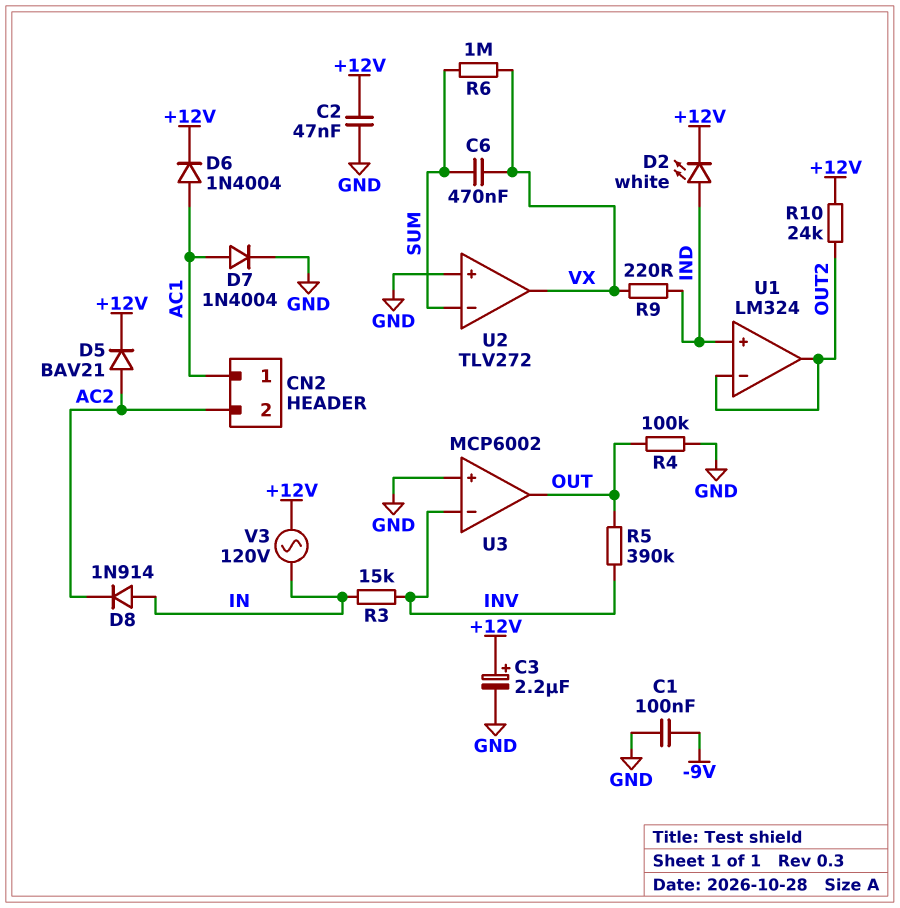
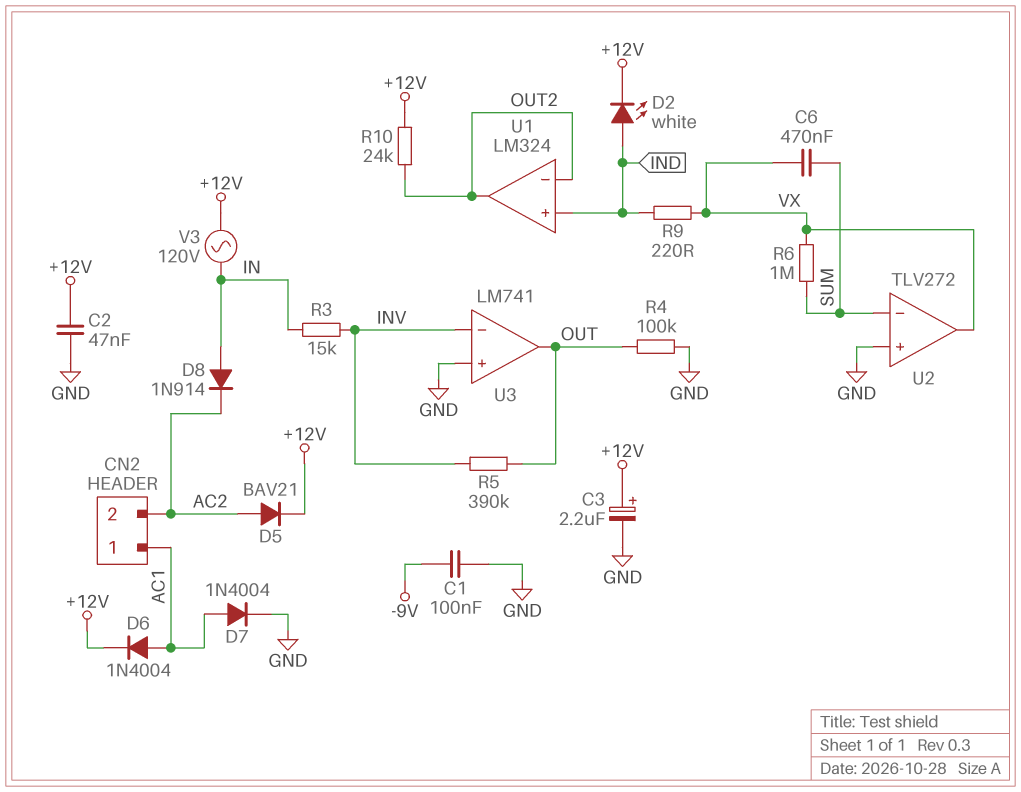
U3: MCP6002 -> LM741

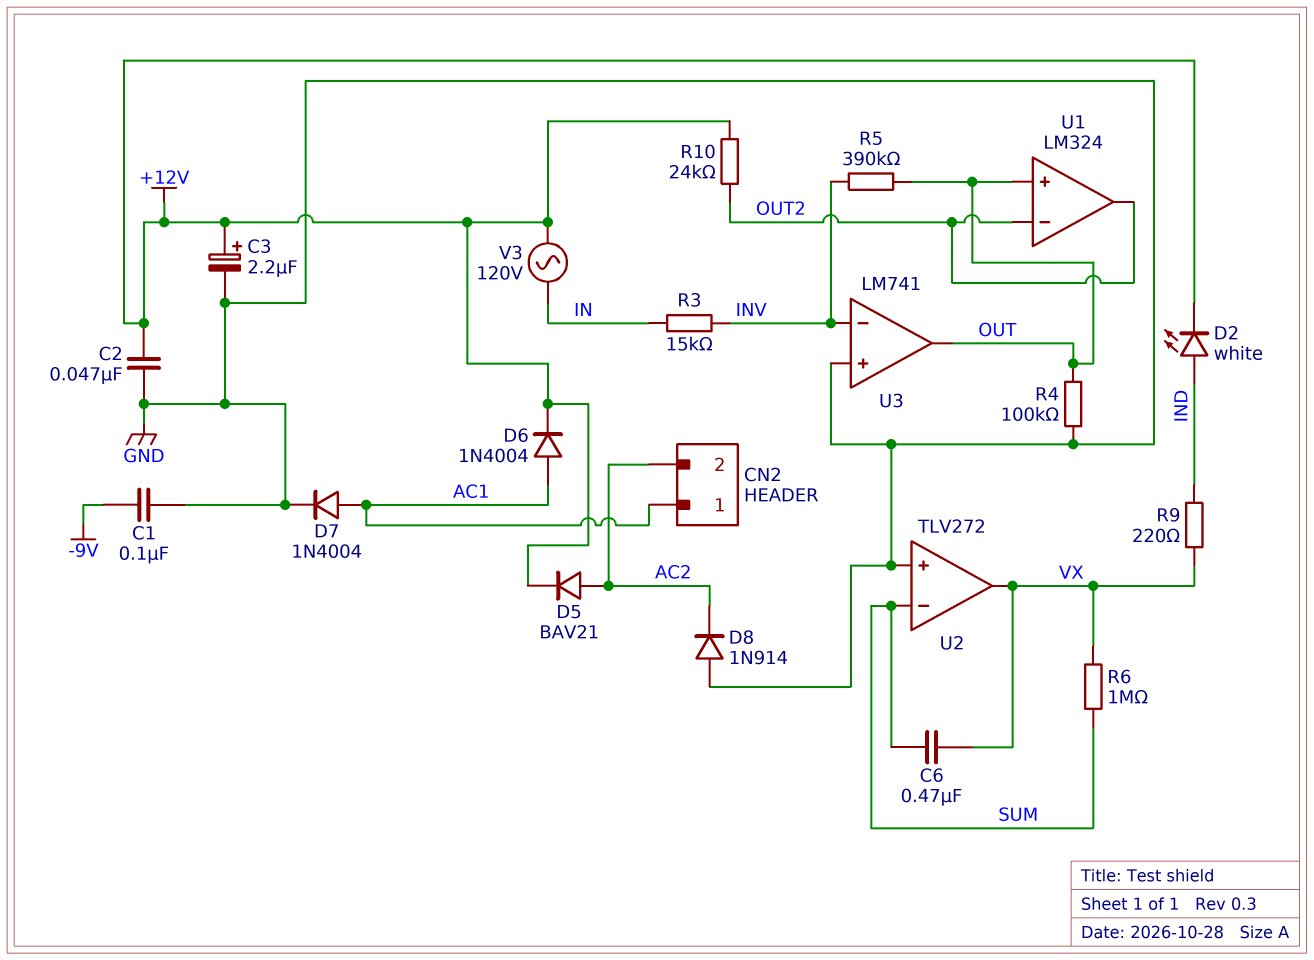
D8: diode 1N914 (A IN, K AC2) -> diode 1N914 (A GND, K AC2)
U1 pin in+: IND -> OUT

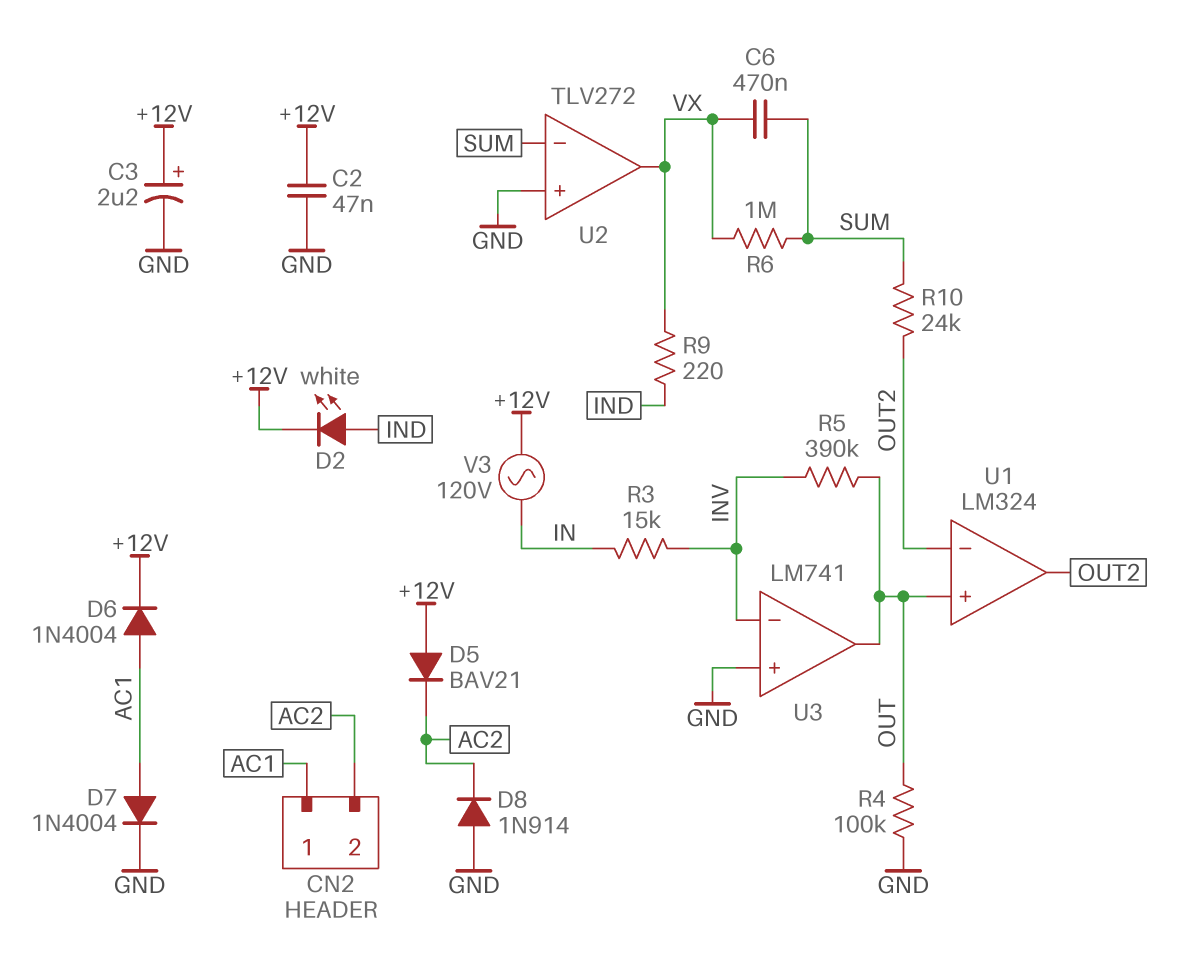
C1: 100nF (-9V, GND) -> none
D5: diode BAV21 (A AC2, K +12V) -> diode BAV21 (A +12V, K AC2)
R10: 24k (+12V, OUT2) -> 24k (OUT2, SUM)

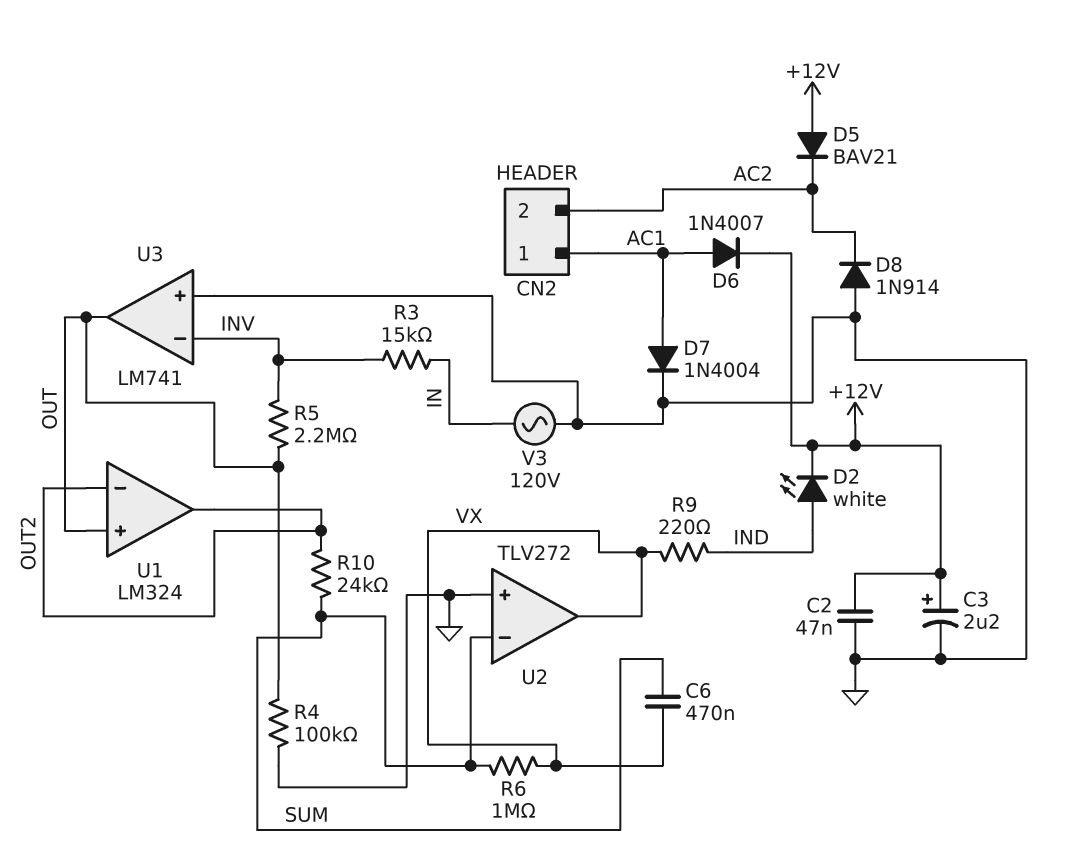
D6: diode 1N4004 (A AC1, K +12V) -> diode 1N4007 (A AC1, K +12V)
R5: 390k (INV, OUT) -> 2.2M (INV, OUT)
V3: AC 120V (+12V, IN) -> AC 120V (GND, IN)

